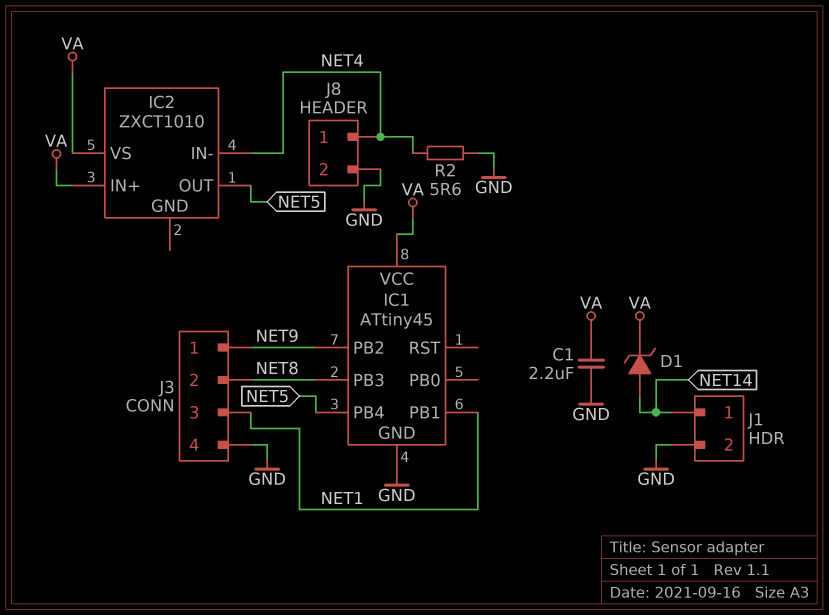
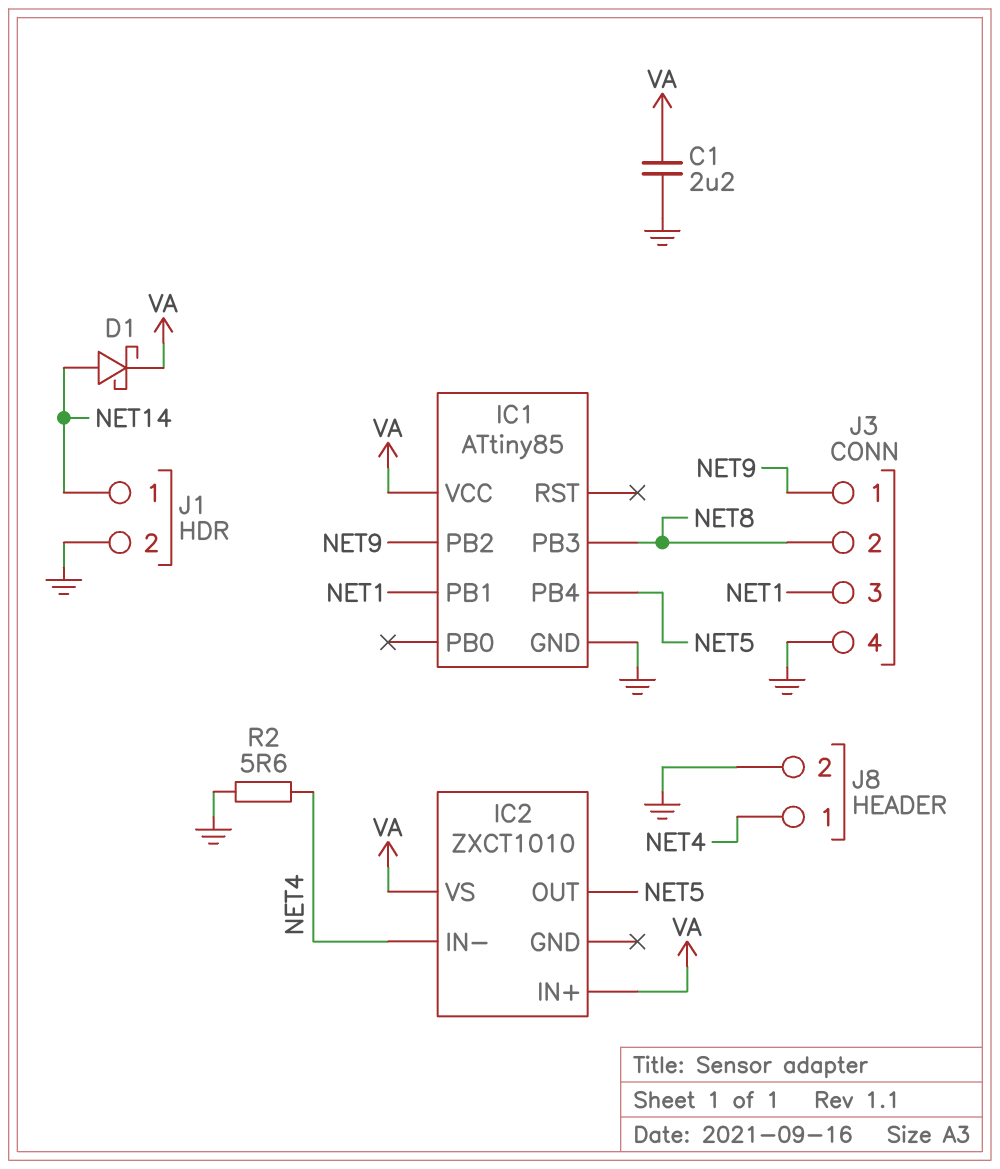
D1: zener (A NET14, K VA) -> schottky (A NET14, K VA)
IC1: ATtiny45 -> ATtiny85

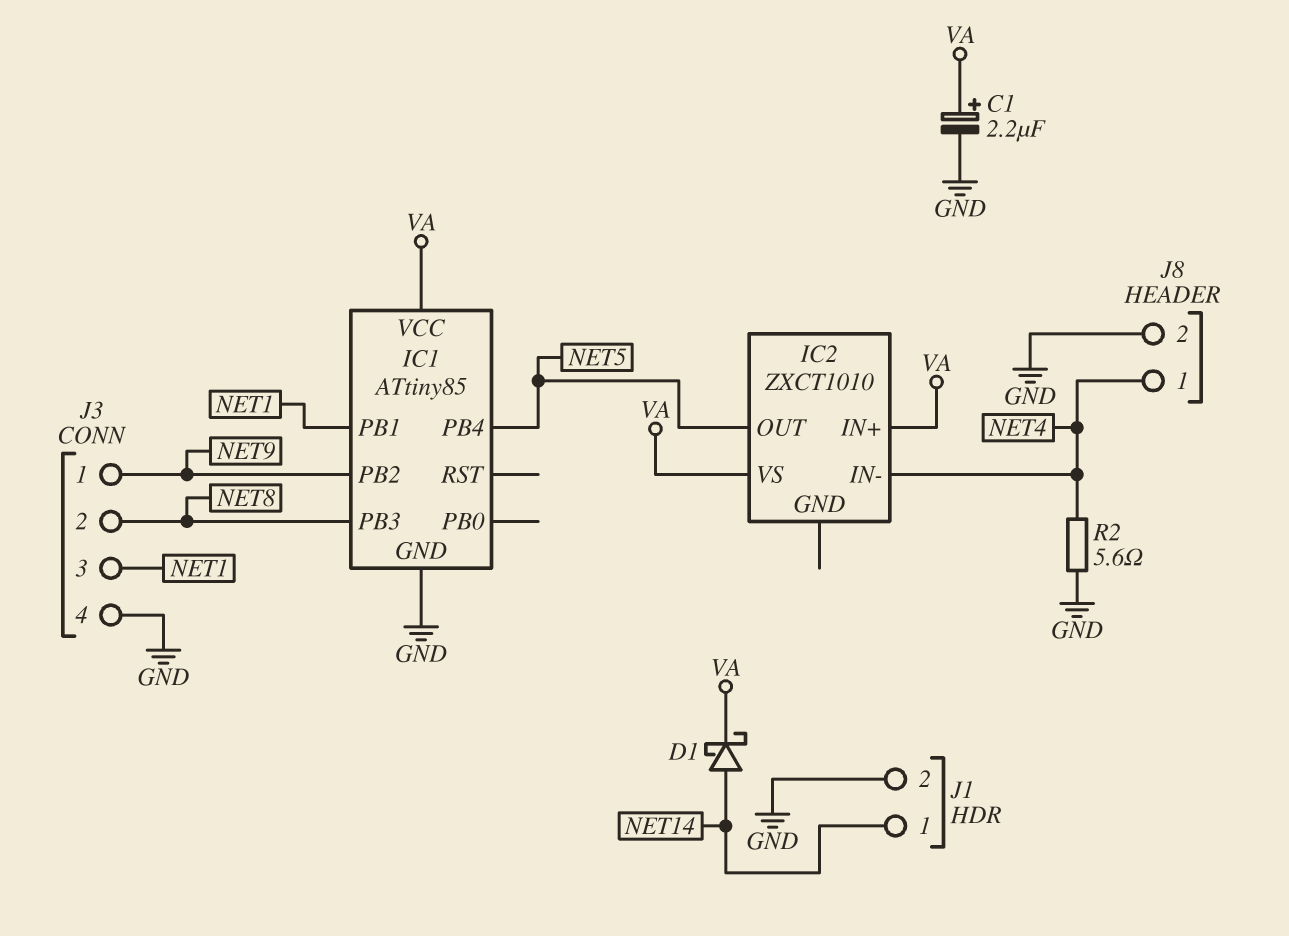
C1: 2.2uF (GND, VA) -> 2.2uF (plus VA, minus GND)

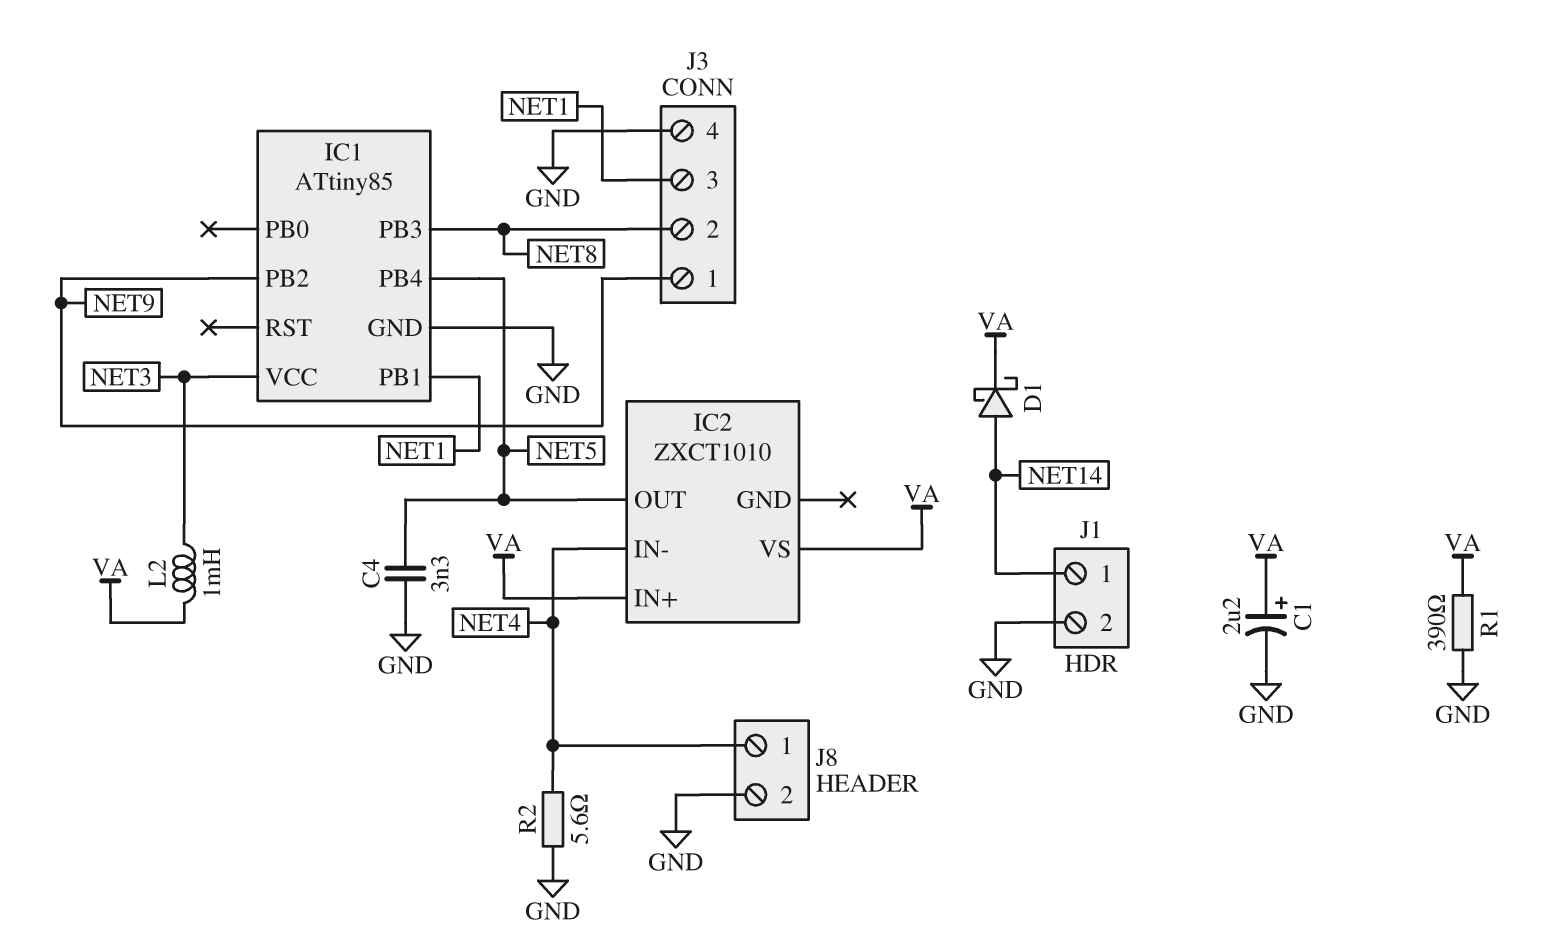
C4: none -> 3.3nF (GND, NET5)
IC1 pin VCC: VA -> NET3
L2: none -> 1mH (NET3, VA)
R1: none -> 390 (GND, VA)

